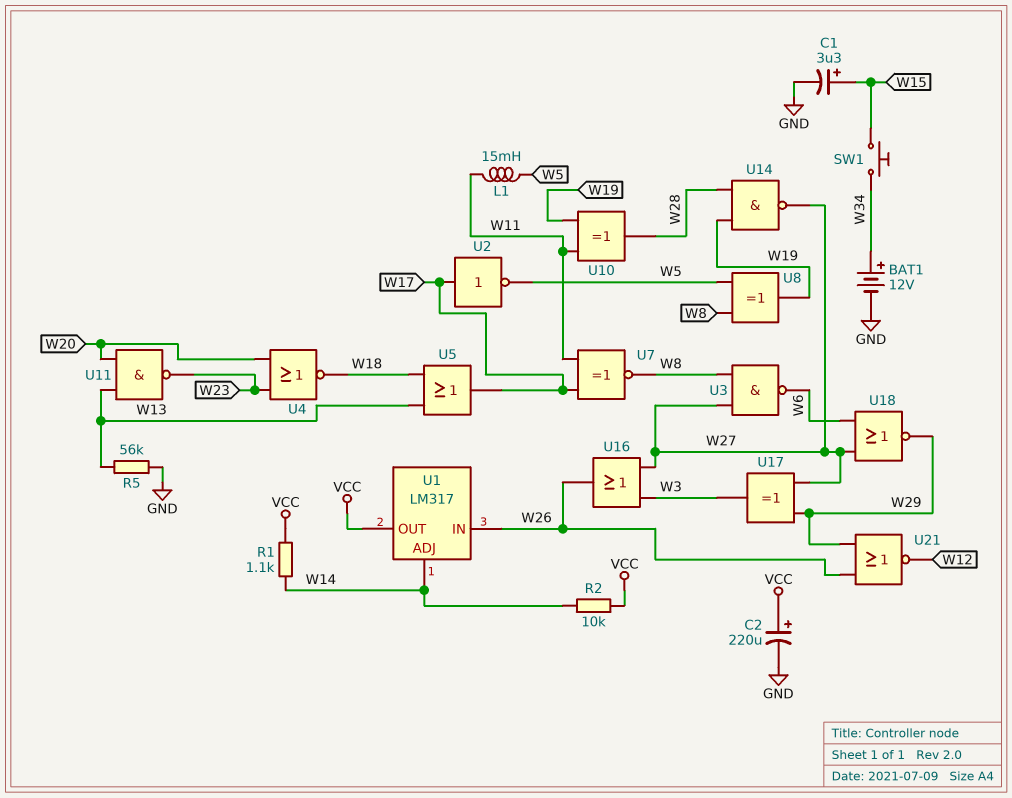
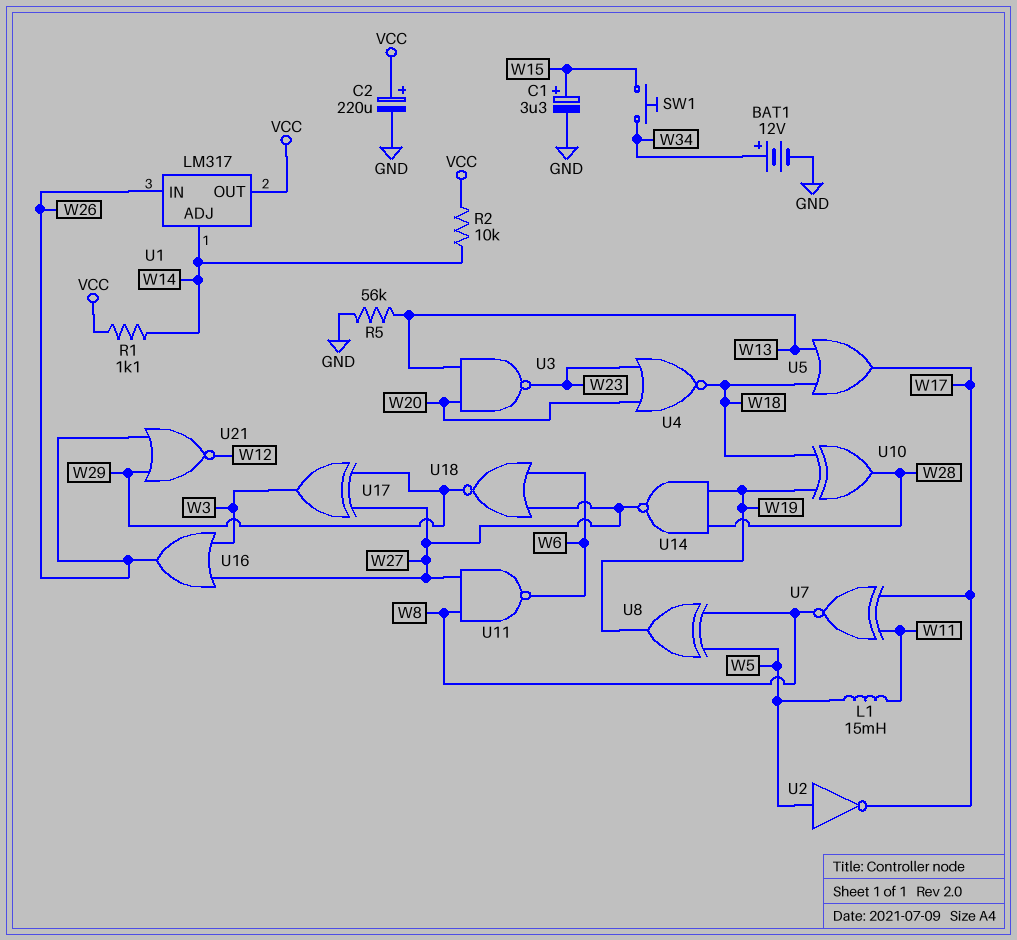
U2: NOT (in W17, out W5) -> NOT (in W5, out W17)
U3: NAND (in W8, in W27, out W6) -> NAND (in W13, in W20, out W23)
U10: XOR (in W11, in W19, out W28) -> XOR (in W18, in W19, out W28)
U11: NAND (in W13, in W20, out W23) -> NAND (in W8, in W27, out W6)

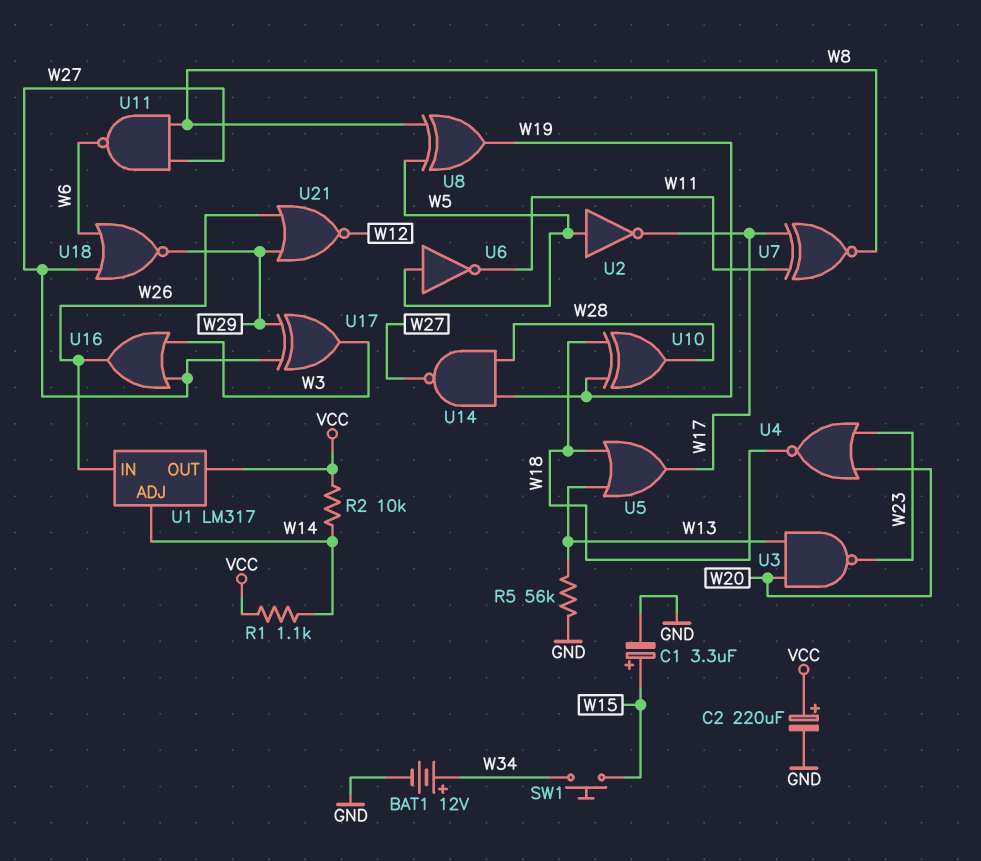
L1: 15mH (W5, W11) -> none
U6: none -> NOT (in W5, out W11)

